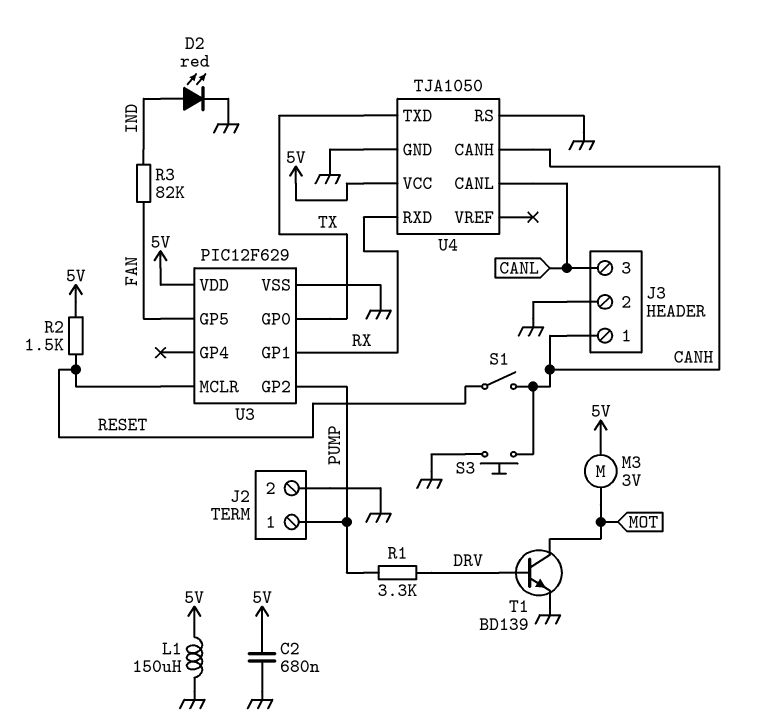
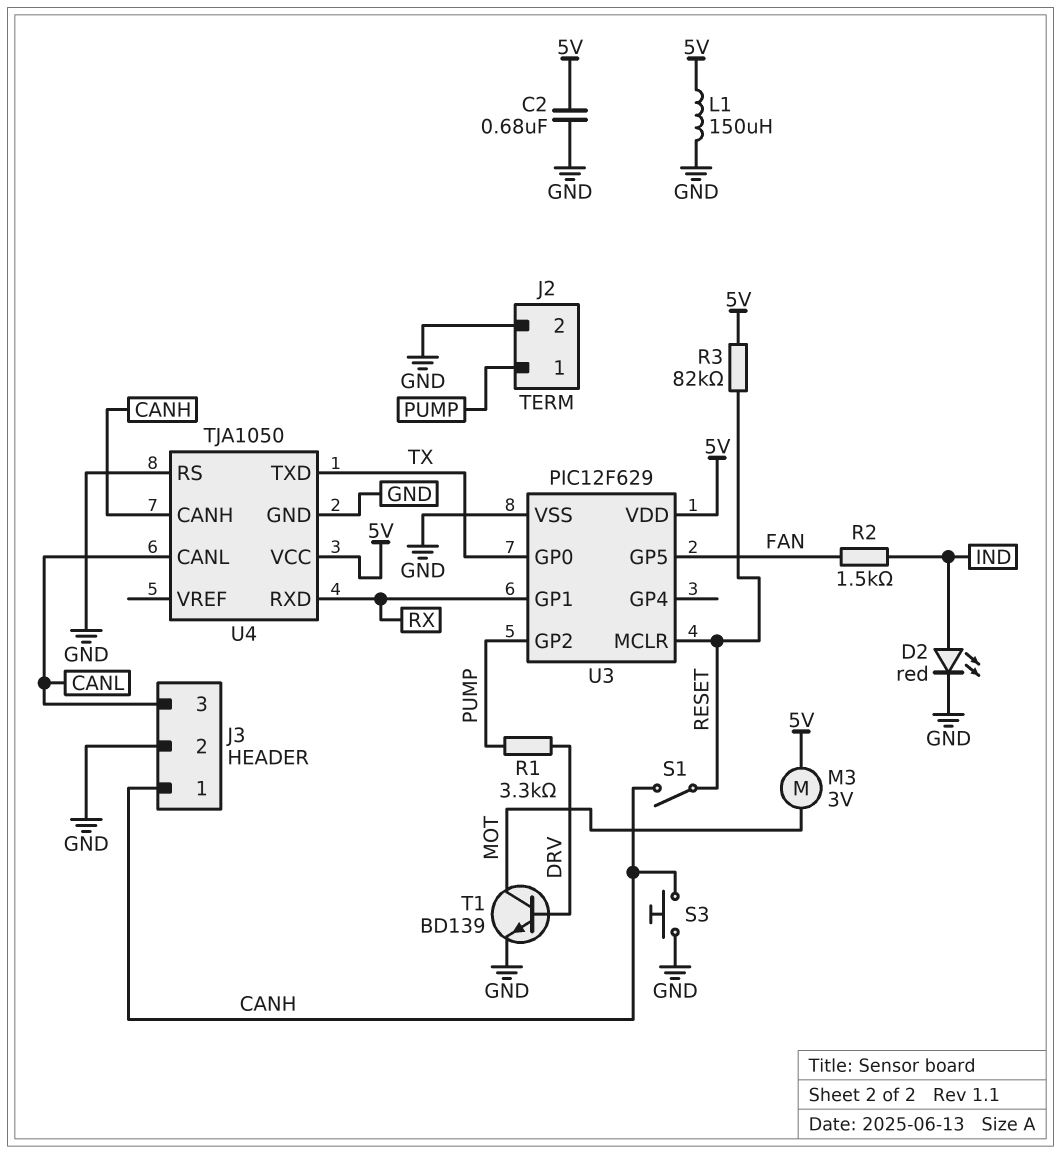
R2: 1.5k (5V, RESET) -> 1.5k (FAN, IND)
R3: 82k (FAN, IND) -> 82k (5V, RESET)

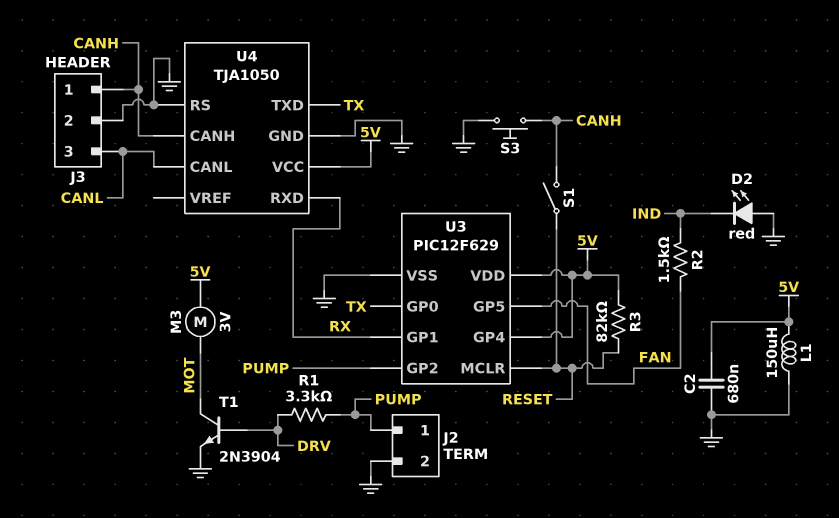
D2: LED red (A IND, K GND) -> LED red (A GND, K IND)
T1: NPN BD139 (B DRV, C MOT, E GND) -> NPN 2N3904 (B DRV, C MOT, E GND)
U3 pin GP4: none -> 5V

